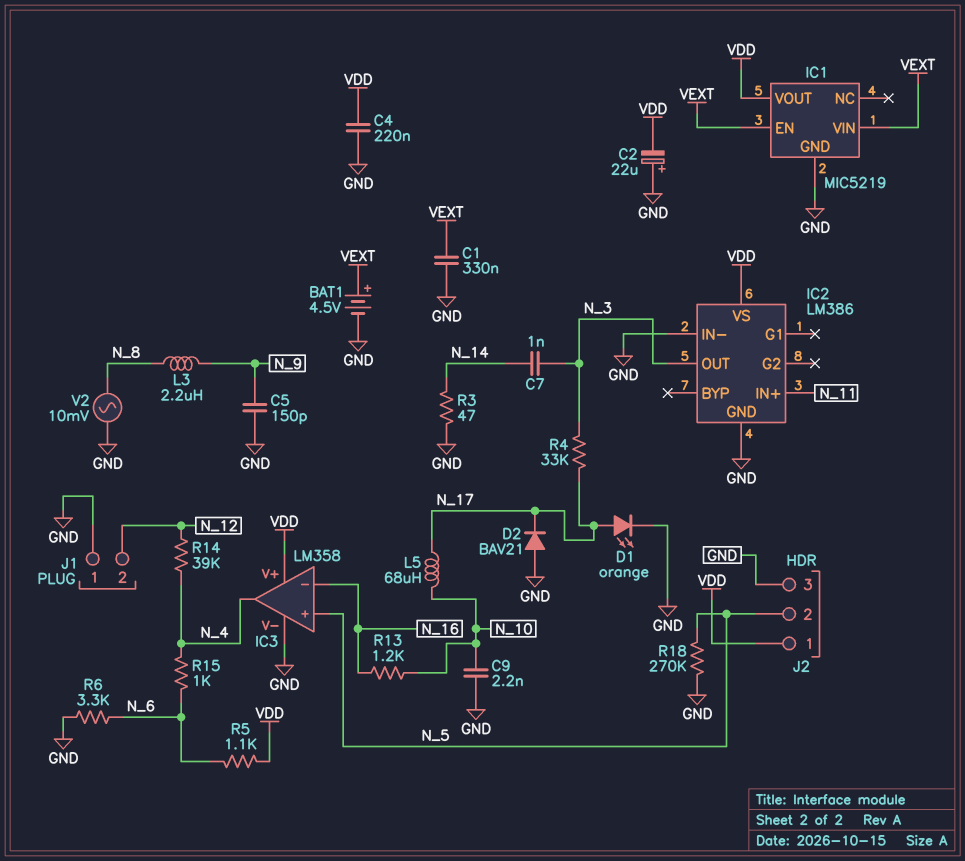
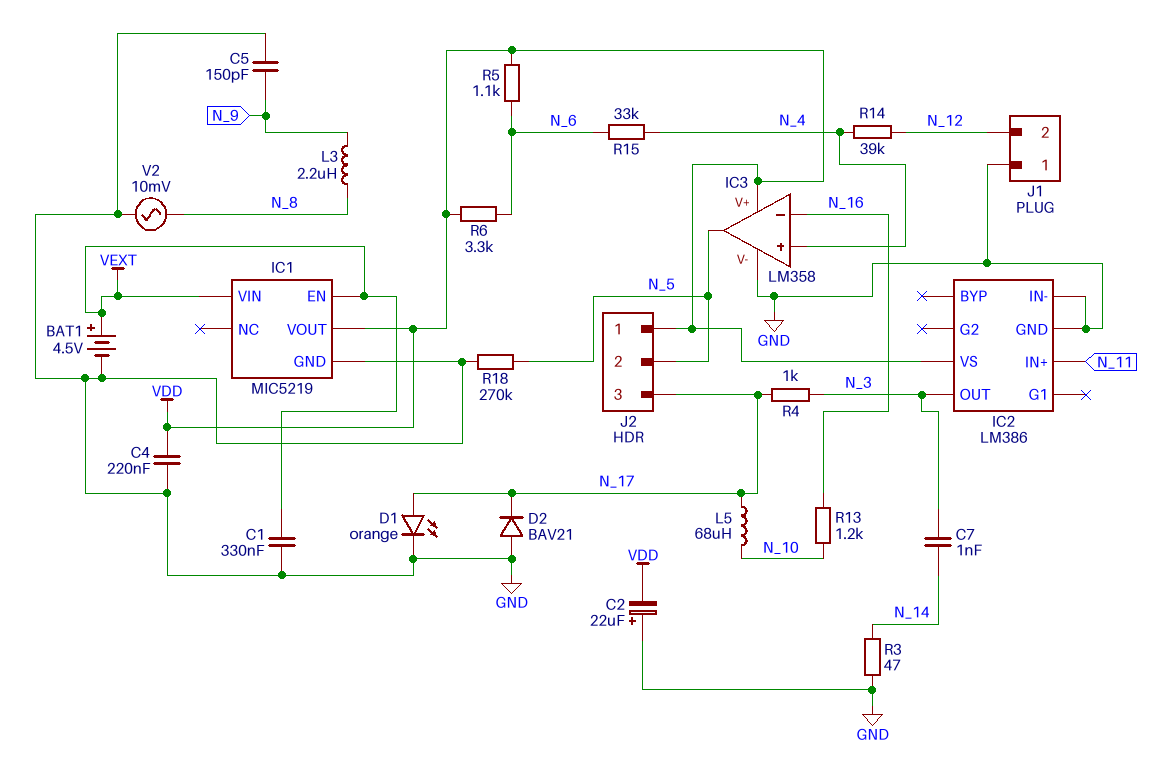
C9: 2.2nF (GND, N_10) -> none
IC3 pin in+: N_5 -> N_4
IC3 pin out: N_4 -> N_5
J2 pin 3: GND -> N_17
R4: 33k (N_3, N_17) -> 1k (N_3, N_17)
R6: 3.3k (GND, N_6) -> 3.3k (N_6, VDD)
R15: 1k (N_4, N_6) -> 33k (N_4, N_6)

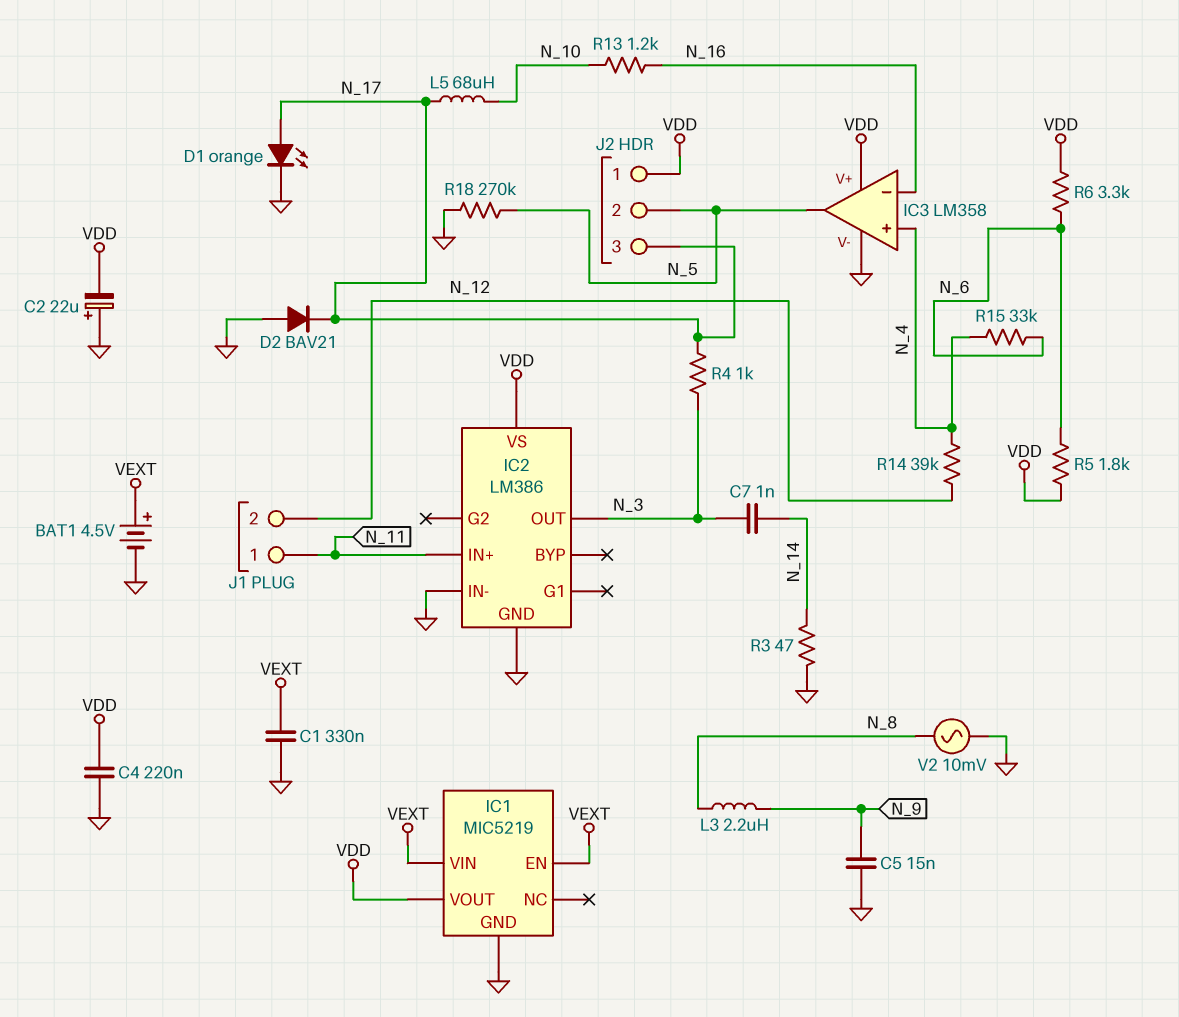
C5: 150pF (GND, N_9) -> 15nF (GND, N_9)
J1 pin 1: GND -> N_11
R5: 1.1k (N_6, VDD) -> 1.8k (N_6, VDD)

